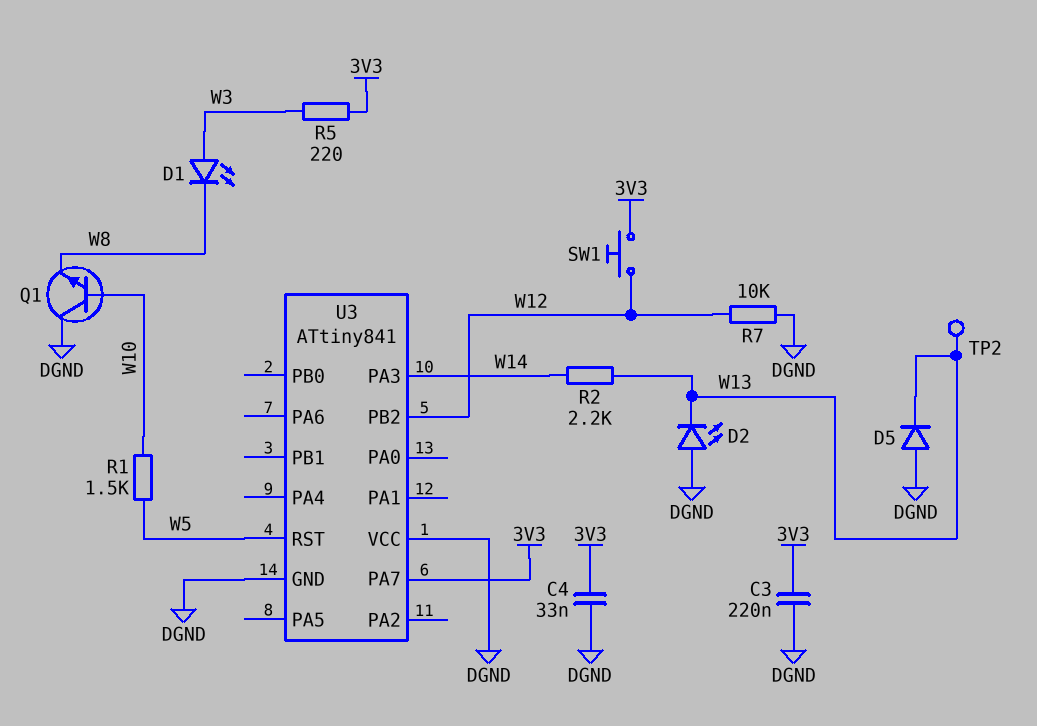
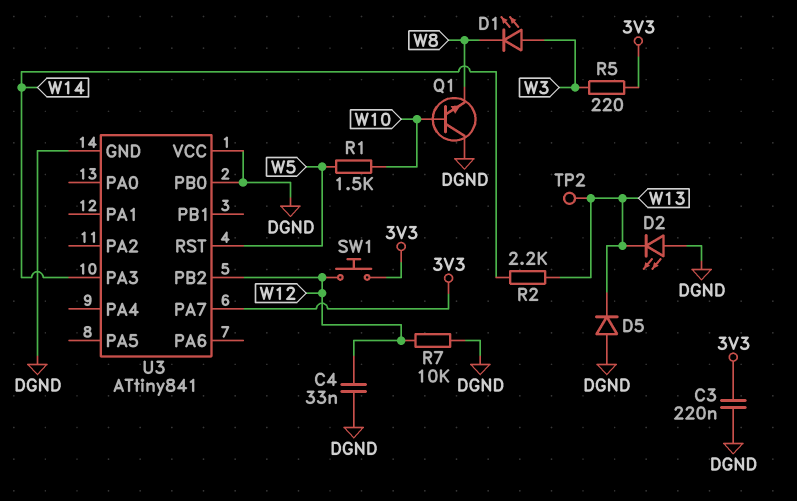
C4: 33nF (3V3, DGND) -> 33nF (DGND, W12)
U3 pin PB0: none -> DGND

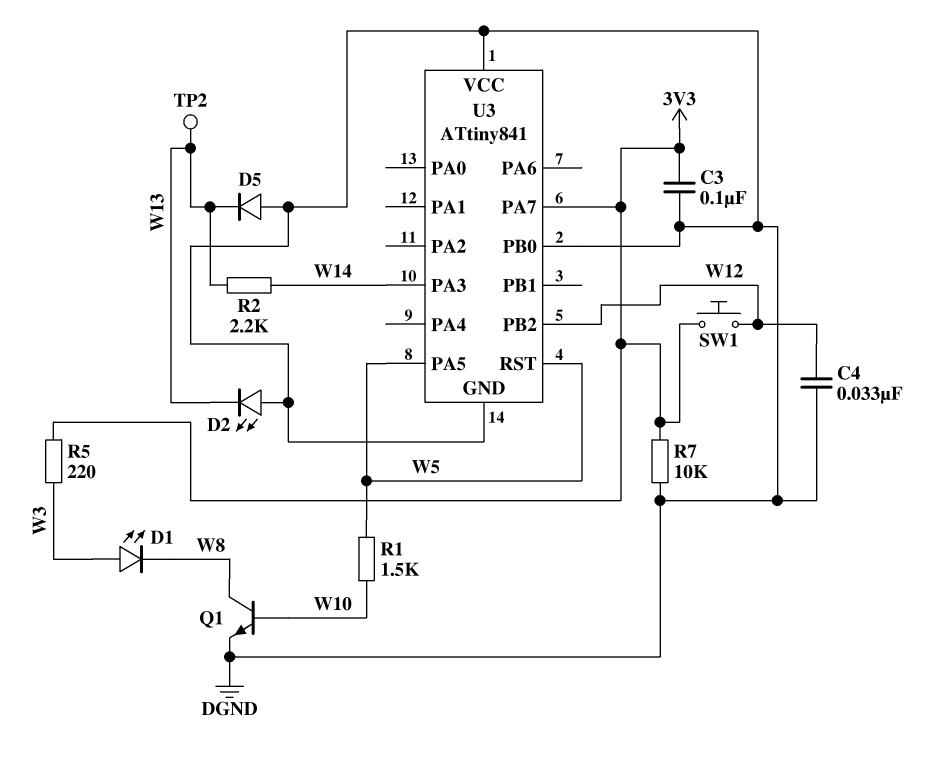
C3: 220nF (3V3, DGND) -> 100nF (3V3, DGND)
Q1: NPN (B W10, C DGND, E W8) -> NPN (B W10, C W8, E DGND)
R7: 10k (DGND, W12) -> 10k (3V3, DGND)
U3 pin PA5: none -> W5

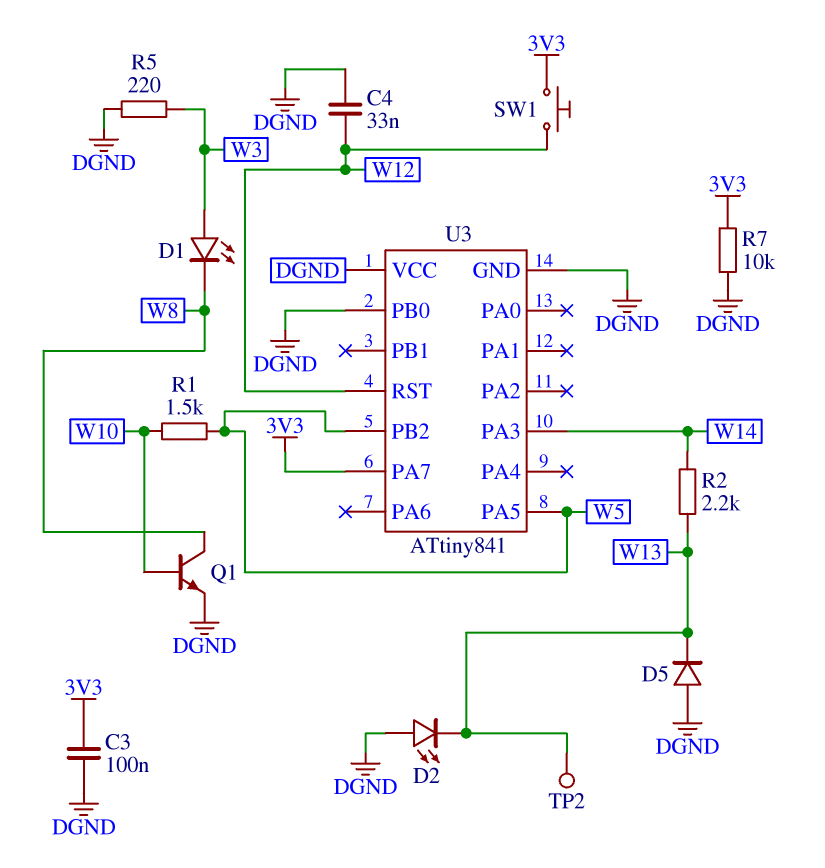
R5: 220 (3V3, W3) -> 220 (DGND, W3)
U3 pin PB2: W12 -> W5
U3 pin RST: W5 -> W12

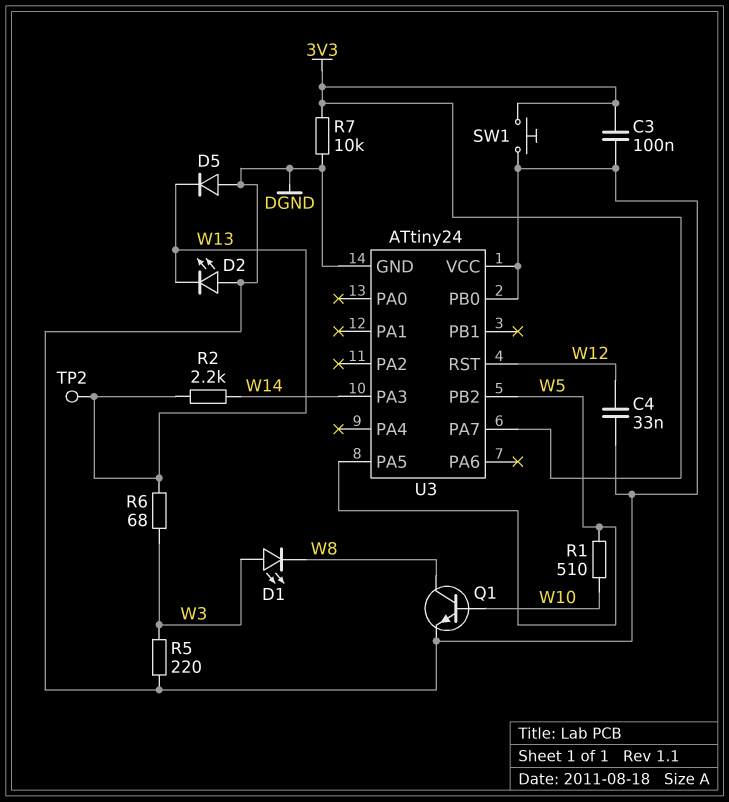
R1: 1.5k (W5, W10) -> 510 (W5, W10)
R6: none -> 68 (W3, W13)
SW1: button (3V3, W12) -> button (3V3, DGND)
U3: ATtiny841 -> ATtiny24

